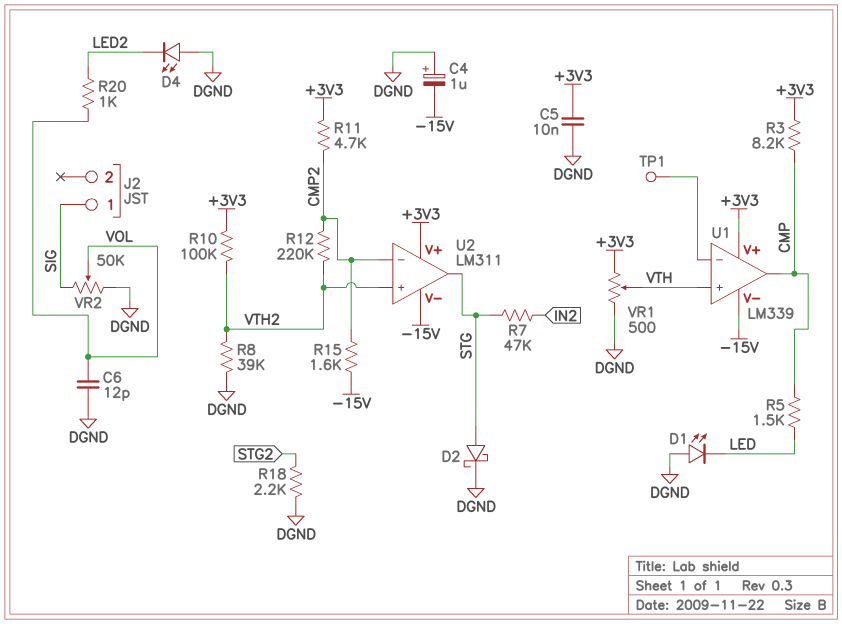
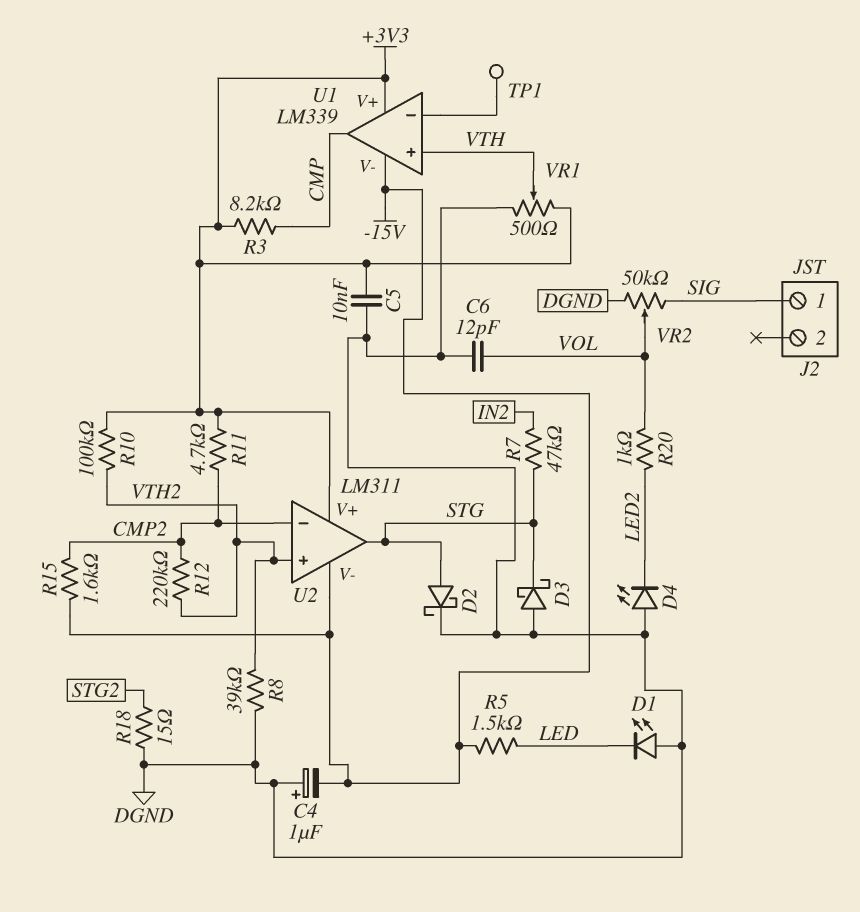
D3: none -> schottky (A DGND, K STG)
R5: 1.5k (CMP, LED) -> 1.5k (-15V, LED)
R18: 2.2k (DGND, STG2) -> 15 (DGND, STG2)

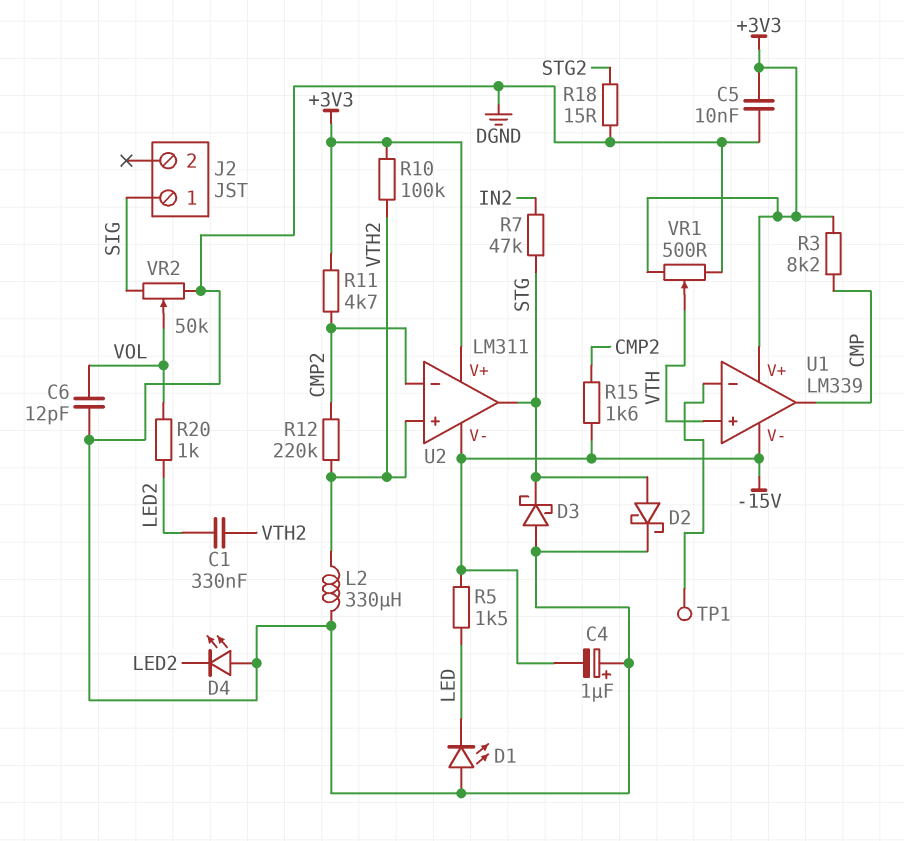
C1: none -> 330nF (LED2, VTH2)
L2: none -> 330uH (DGND, VTH2)
R8: 39k (DGND, VTH2) -> none

